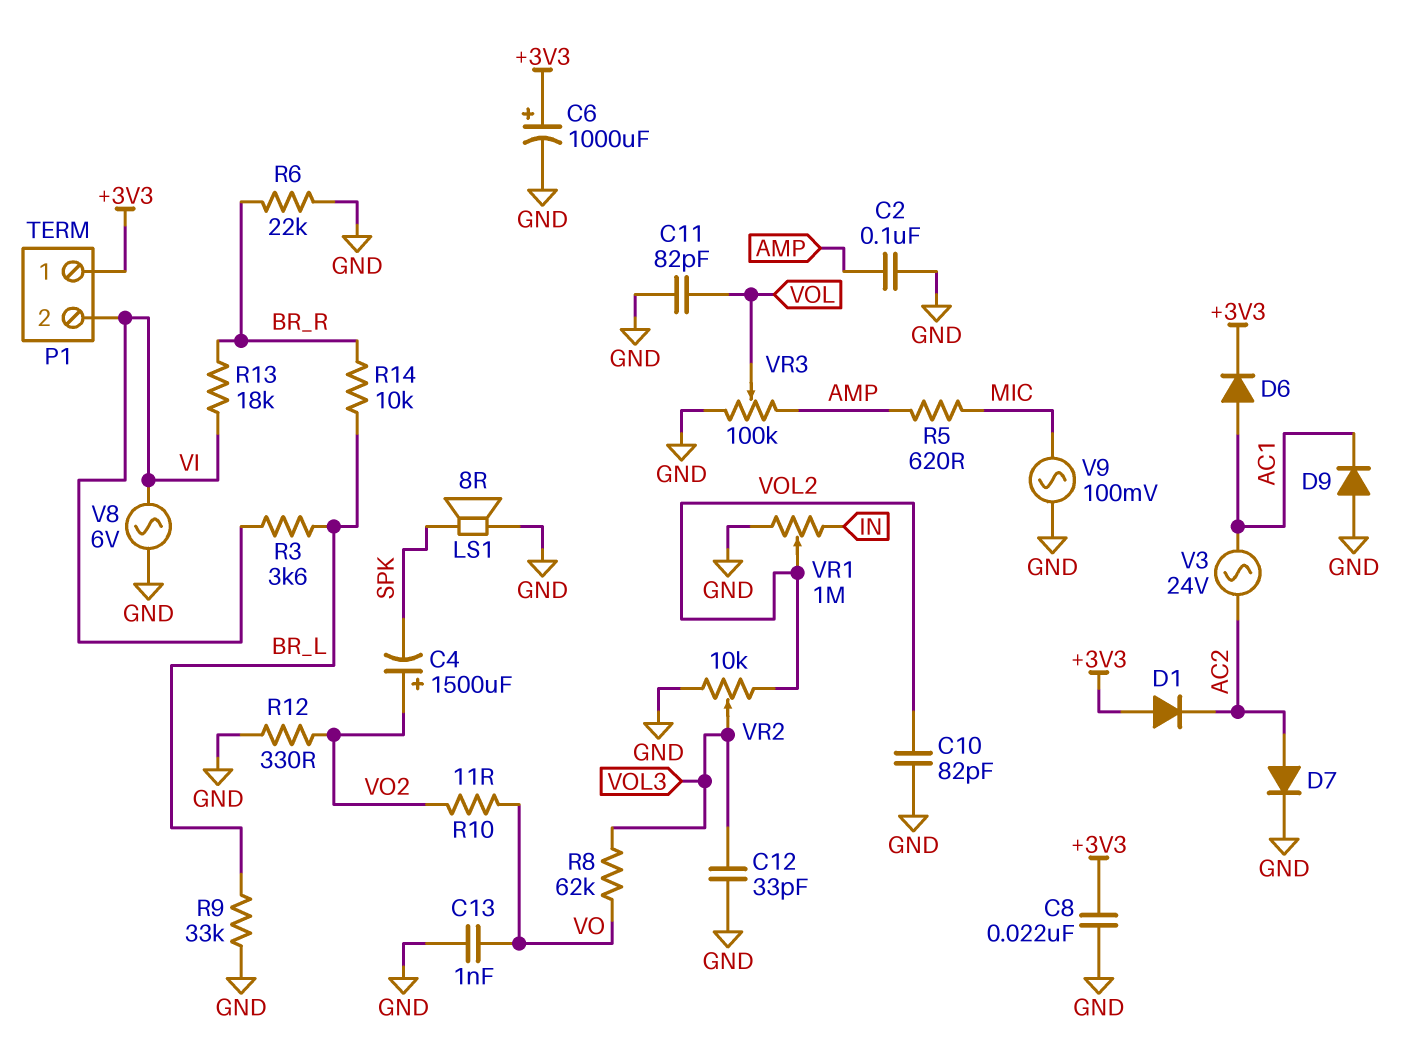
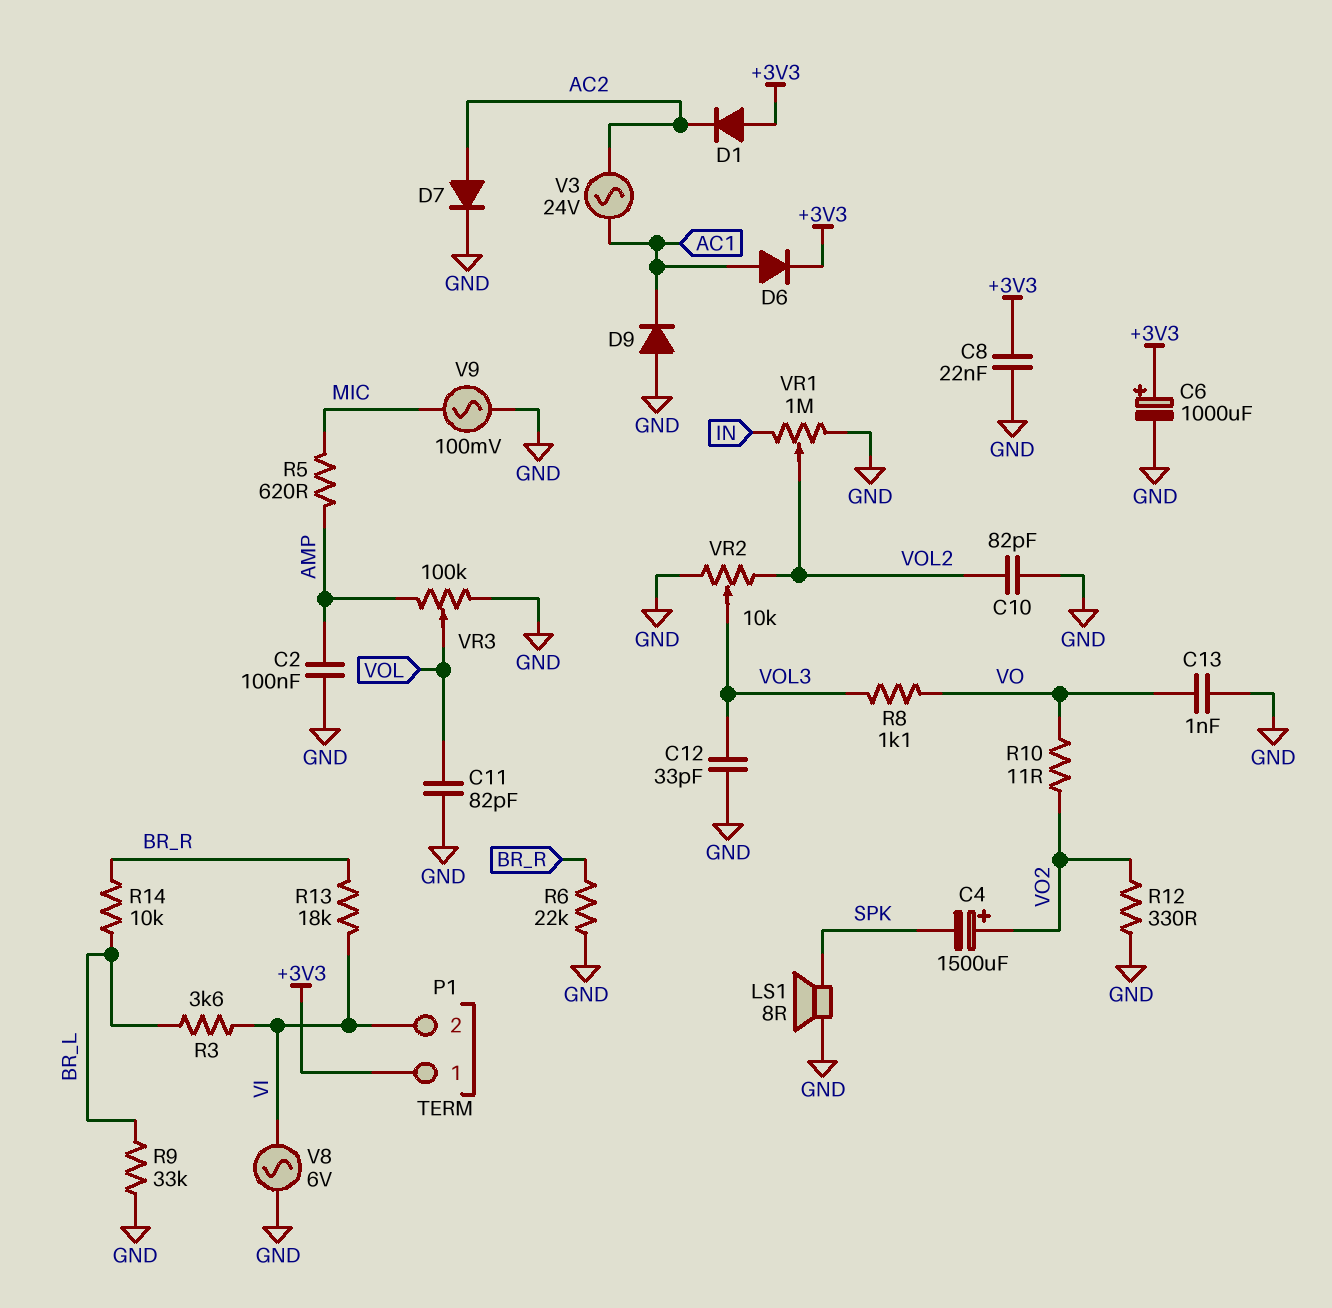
R8: 62k (VO, VOL3) -> 1.1k (VO, VOL3)

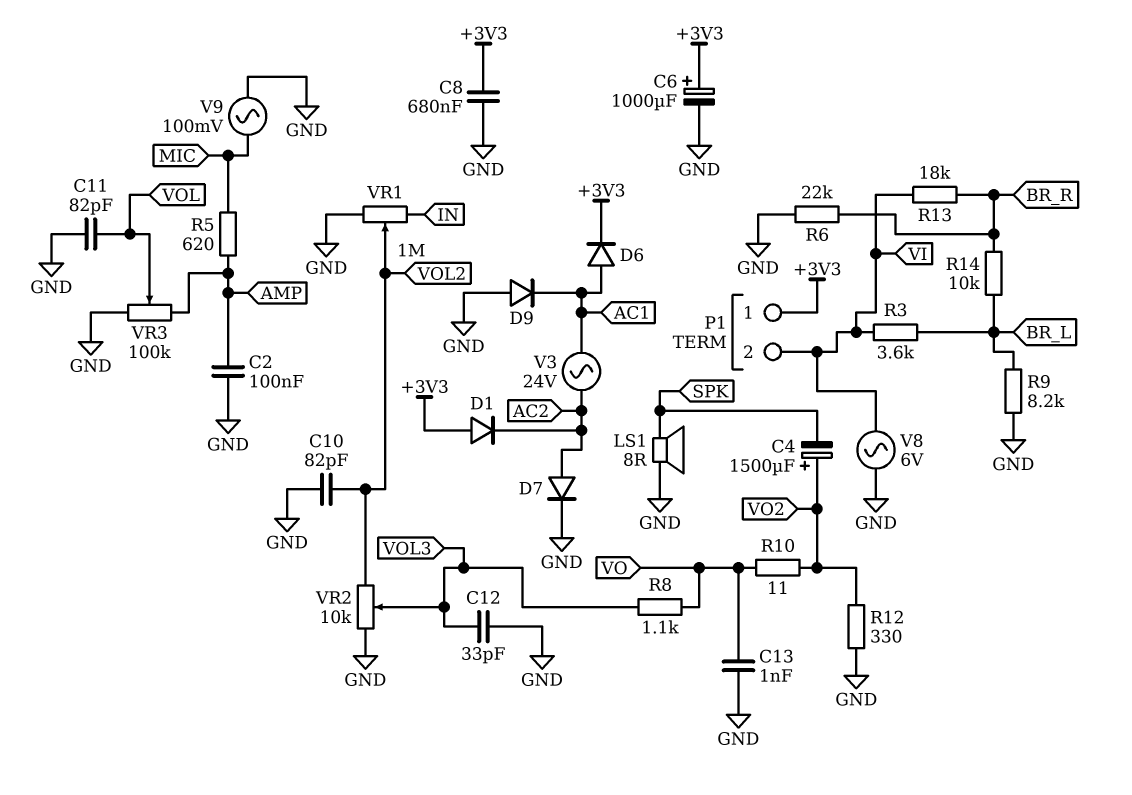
C8: 22nF (+3V3, GND) -> 680nF (+3V3, GND)
R9: 33k (BR_L, GND) -> 8.2k (BR_L, GND)

